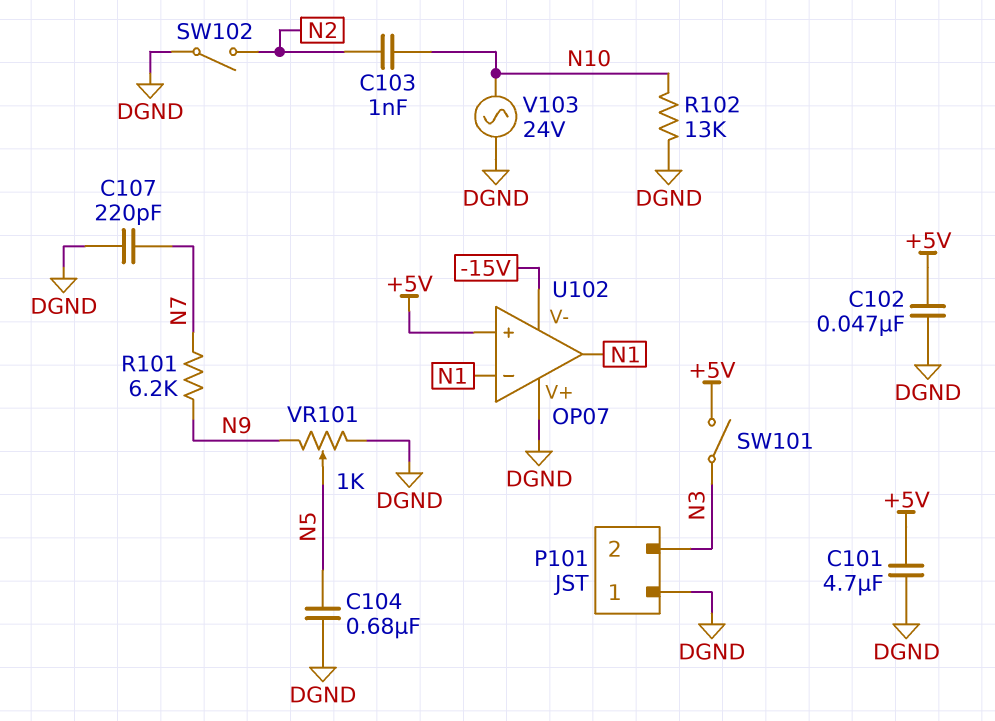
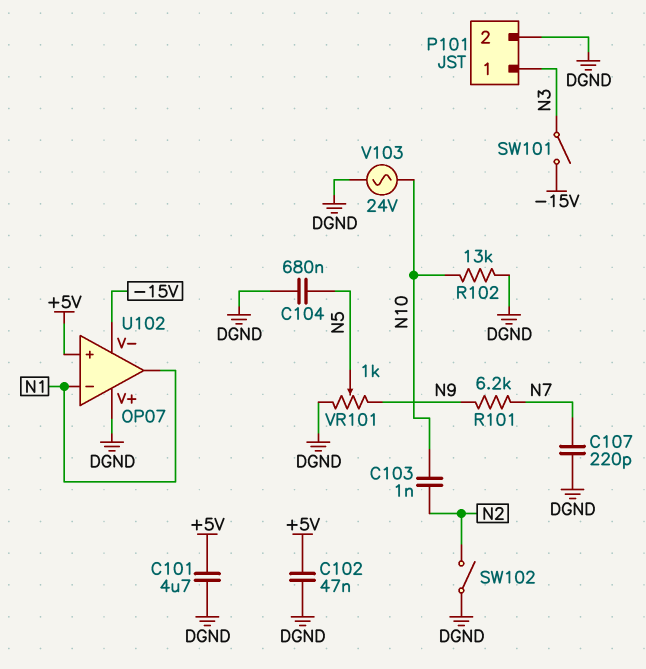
P101 pin 1: DGND -> N3
P101 pin 2: N3 -> DGND
SW101: switch (+5V, N3) -> switch (-15V, N3)

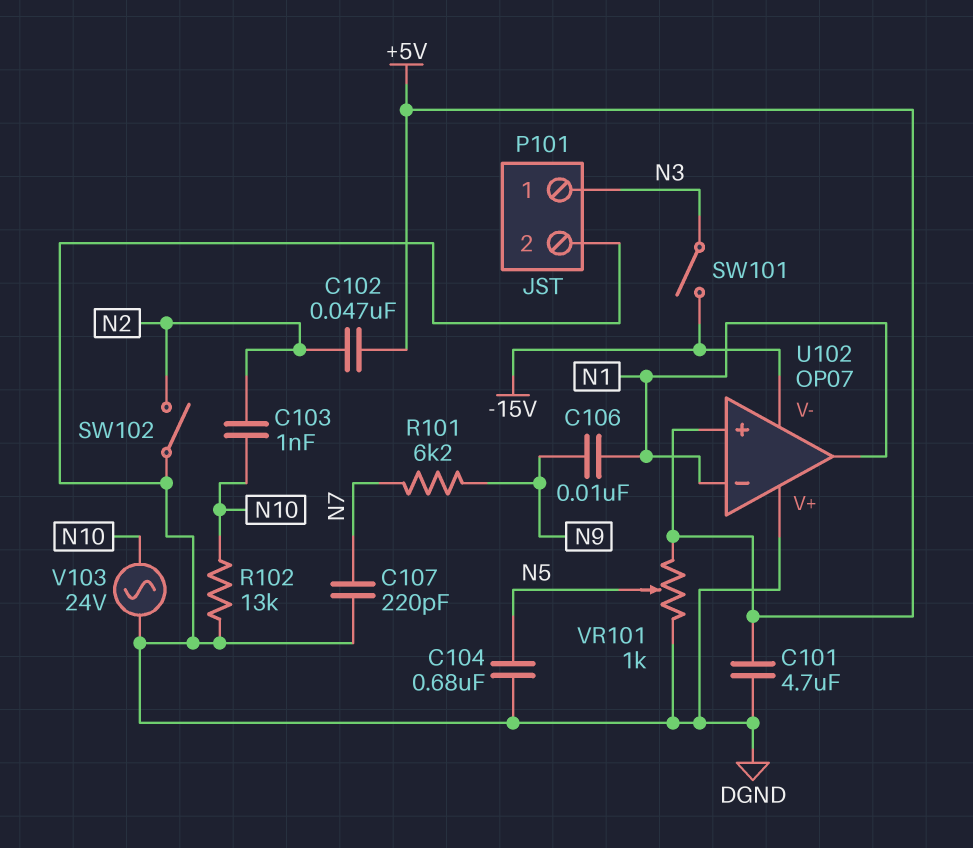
C102: 47nF (+5V, DGND) -> 47nF (+5V, N2)
C106: none -> 10nF (N1, N9)
VR101: 1k (DGND, N9, wiper N5) -> 1k (+5V, DGND, wiper N5)

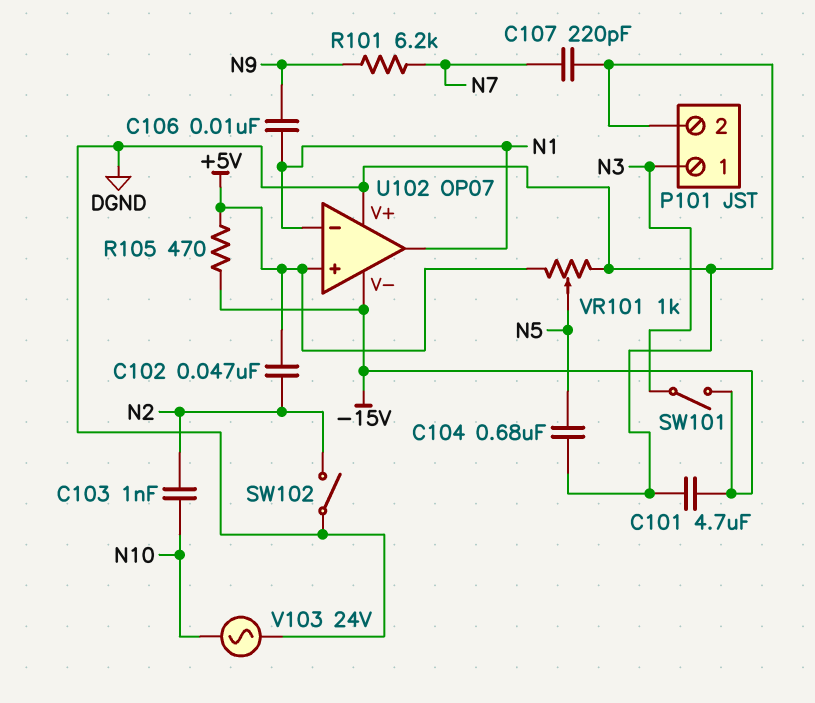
C101: 4.7uF (+5V, DGND) -> 4.7uF (-15V, DGND)
R102: 13k (DGND, N10) -> none
R105: none -> 470 (+5V, -15V)

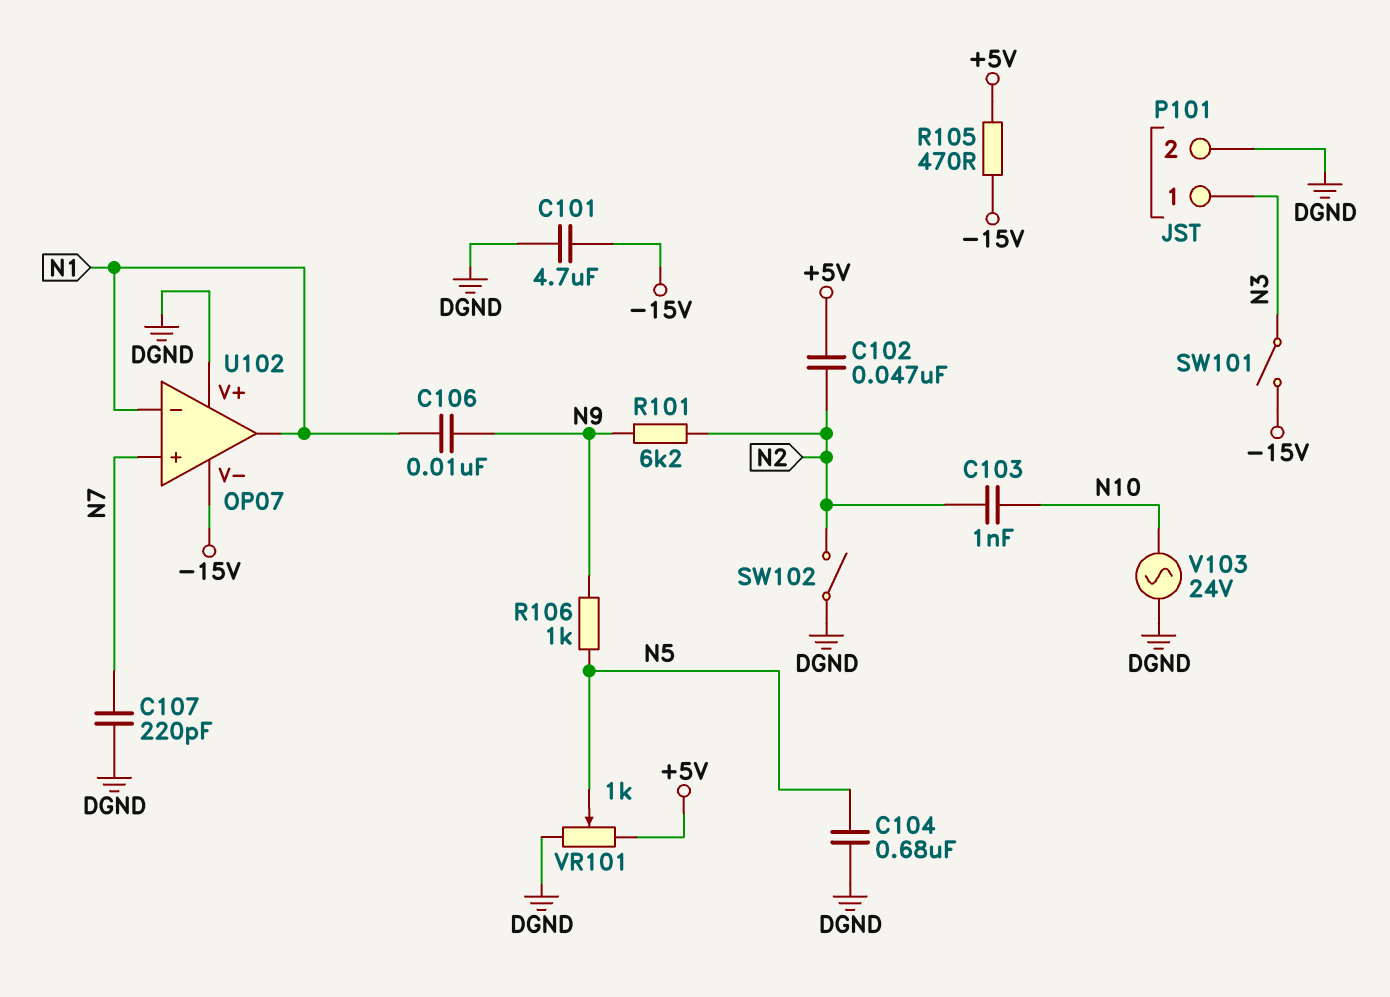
R101: 6.2k (N7, N9) -> 6.2k (N2, N9)
R106: none -> 1k (N5, N9)
U102 pin in+: +5V -> N7

